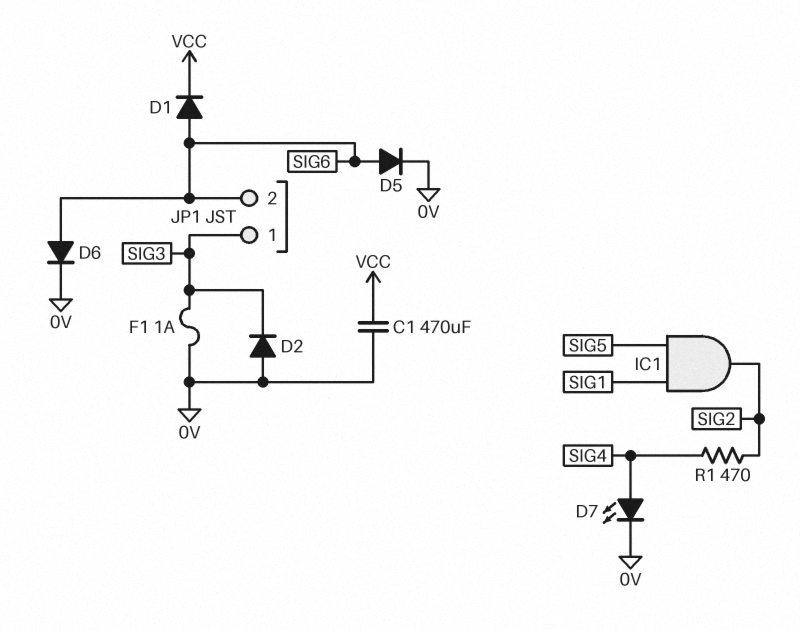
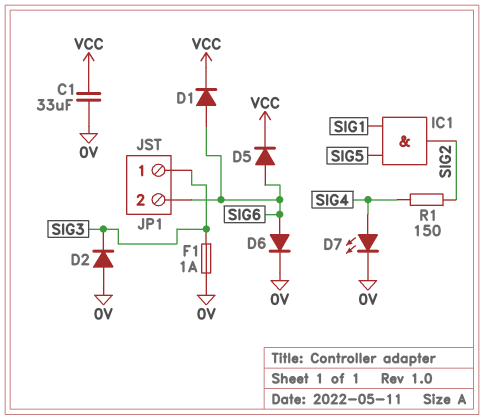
C1: 470uF (0V, VCC) -> 33uF (0V, VCC)
D5: diode (A SIG6, K 0V) -> diode (A SIG6, K VCC)
R1: 470 (SIG2, SIG4) -> 150 (SIG2, SIG4)

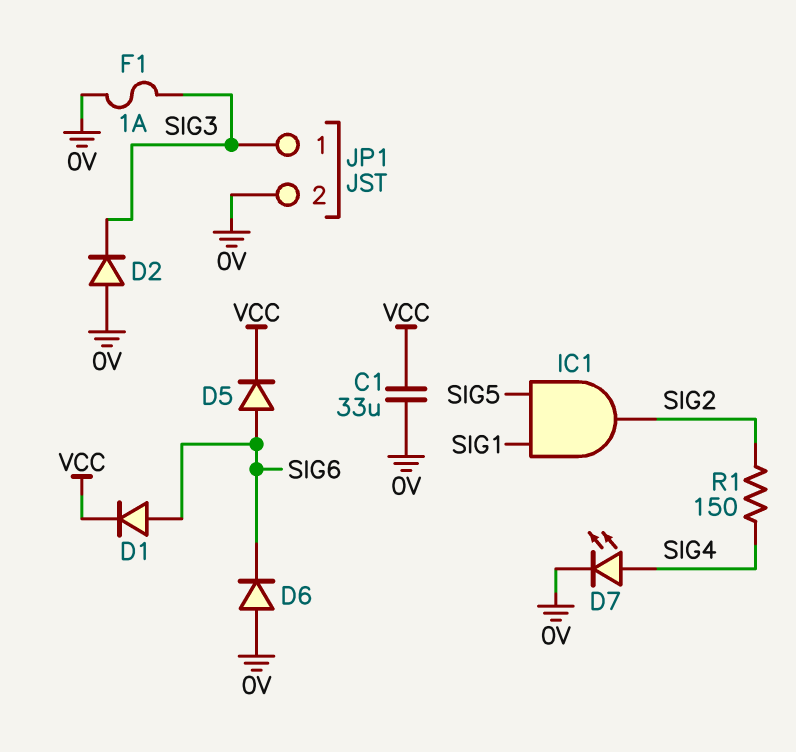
D6: diode (A SIG6, K 0V) -> diode (A 0V, K SIG6)
JP1 pin 2: SIG6 -> 0V

